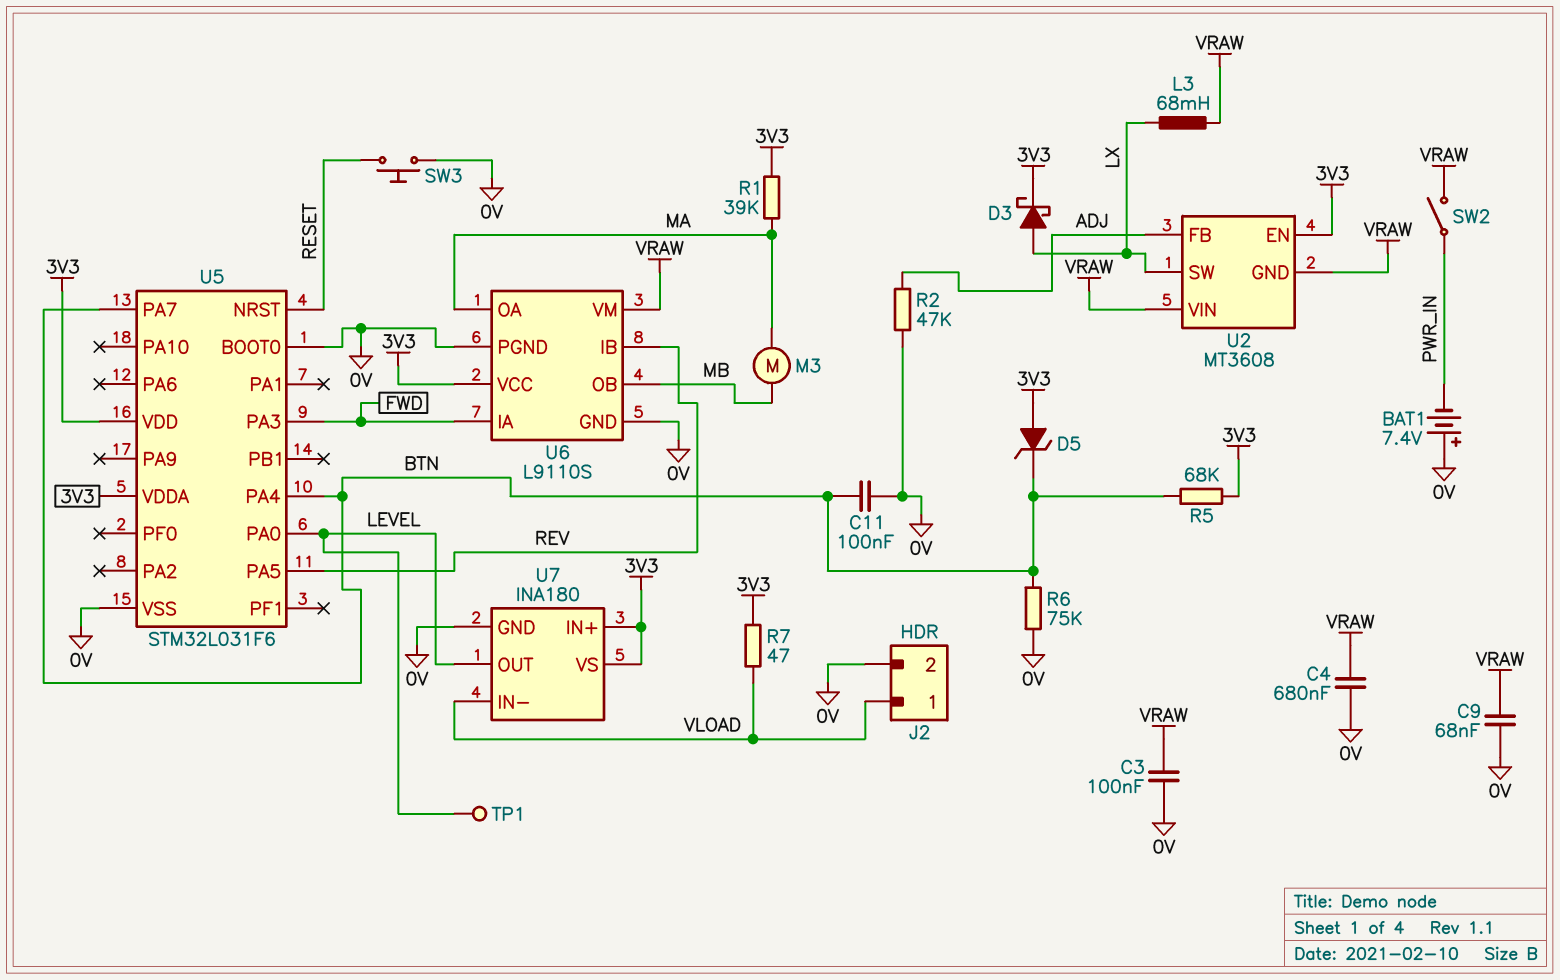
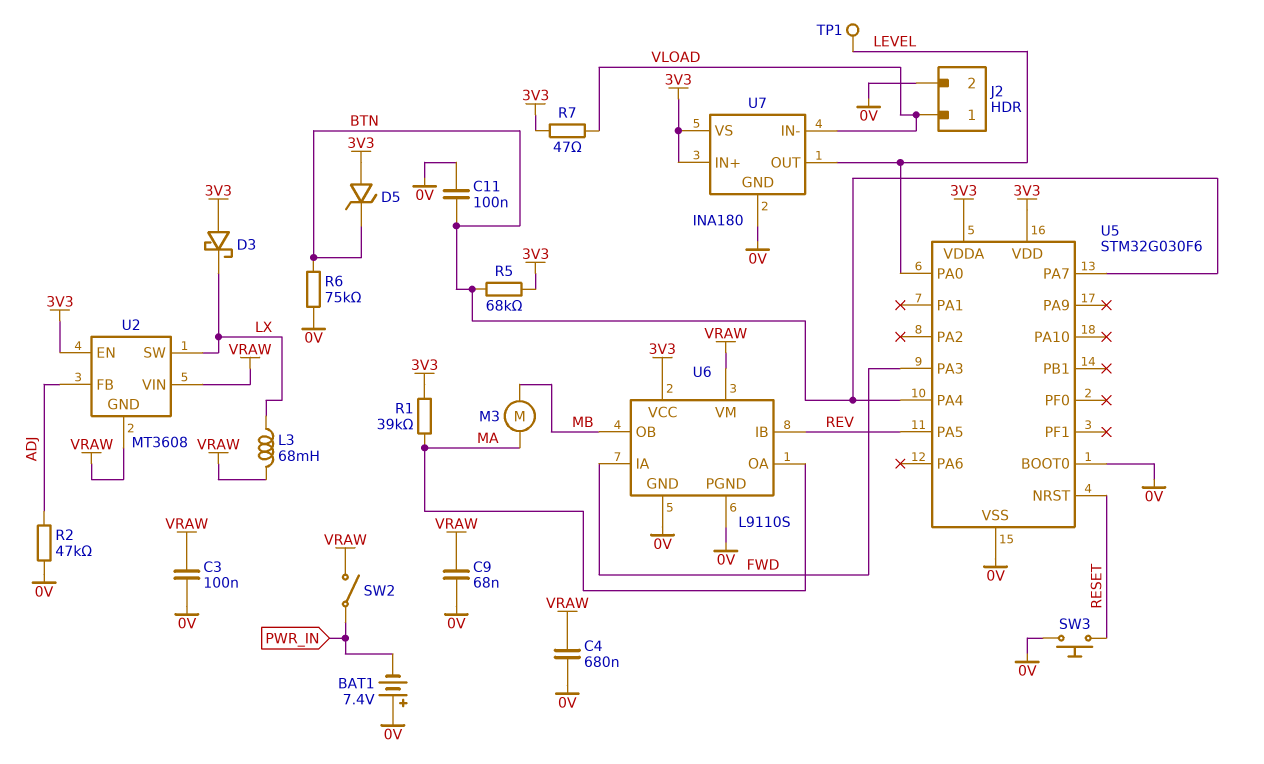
D3: schottky (A LX, K 3V3) -> schottky (A 3V3, K LX)
U5: STM32L031F6 -> STM32G030F6

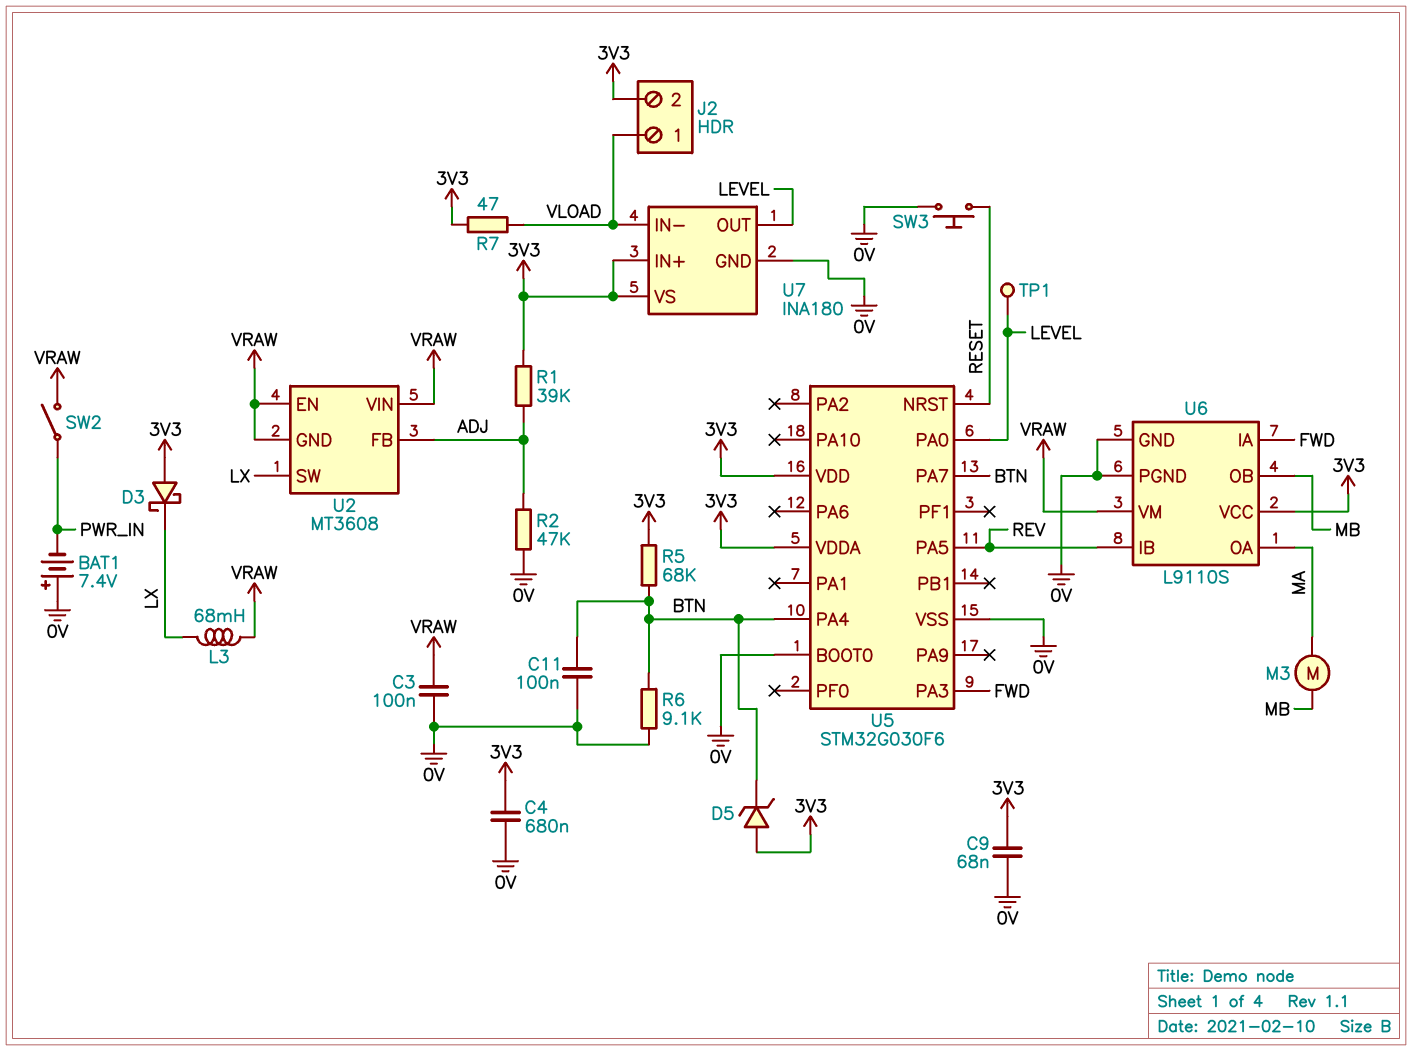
C4: 680nF (0V, VRAW) -> 680nF (0V, 3V3)
C9: 68nF (0V, VRAW) -> 68nF (0V, 3V3)
J2 pin 2: 0V -> 3V3
R1: 39k (3V3, MA) -> 39k (3V3, ADJ)
R6: 75k (0V, BTN) -> 9.1k (0V, BTN)
U2 pin EN: 3V3 -> VRAW

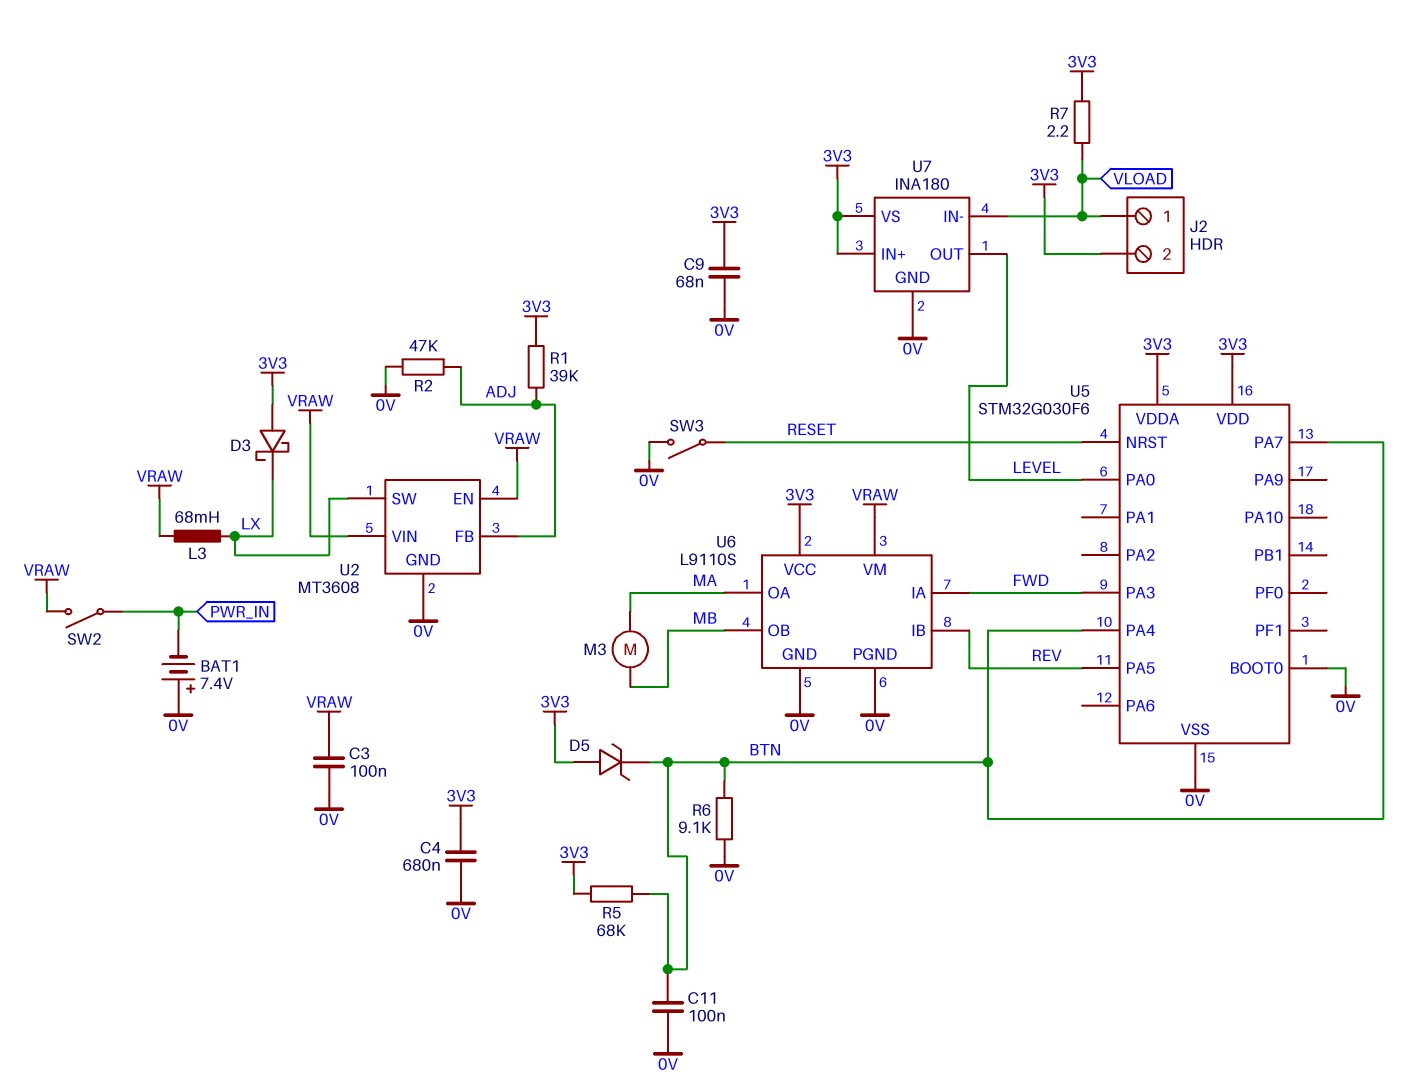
R7: 47 (3V3, VLOAD) -> 2.2 (3V3, VLOAD)
SW3: button (0V, RESET) -> switch (0V, RESET)
TP1: test point (LEVEL) -> none
U2 pin GND: VRAW -> 0V

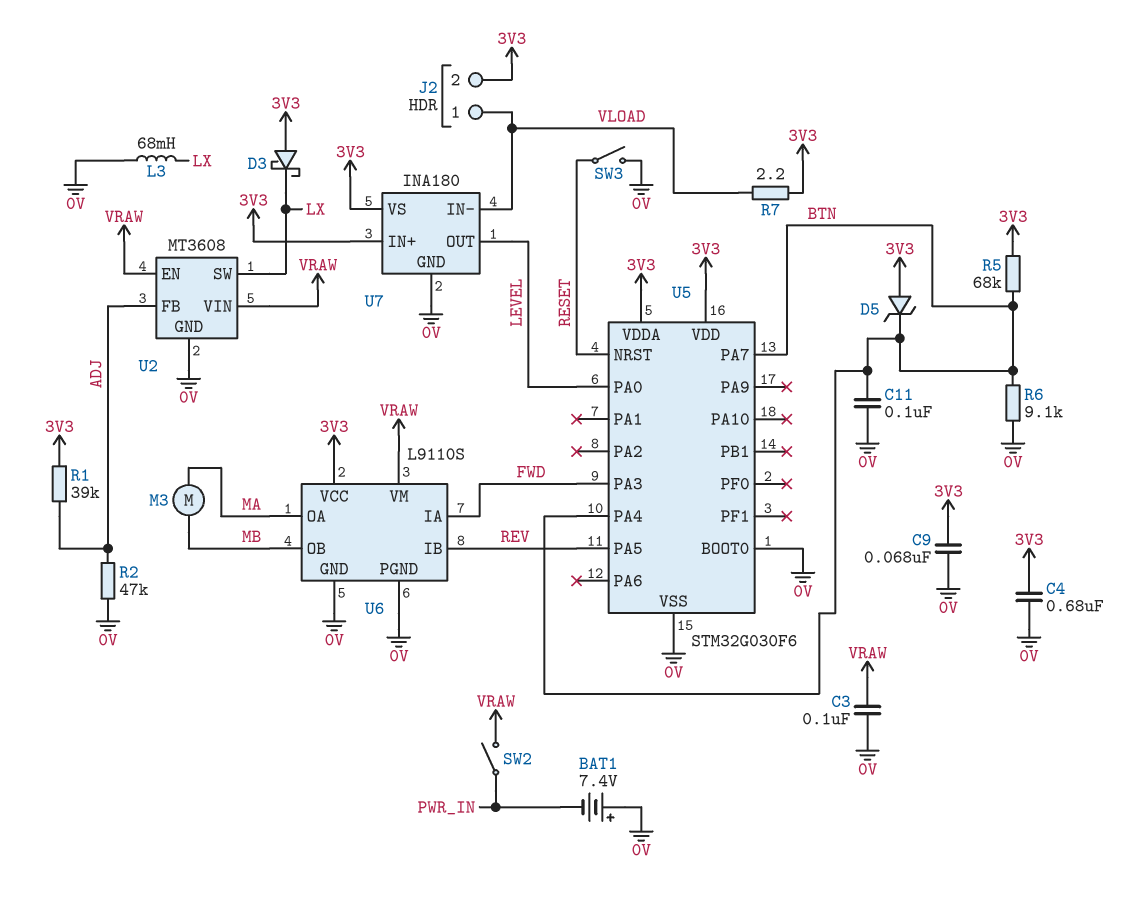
L3: 68mH (LX, VRAW) -> 68mH (0V, LX)

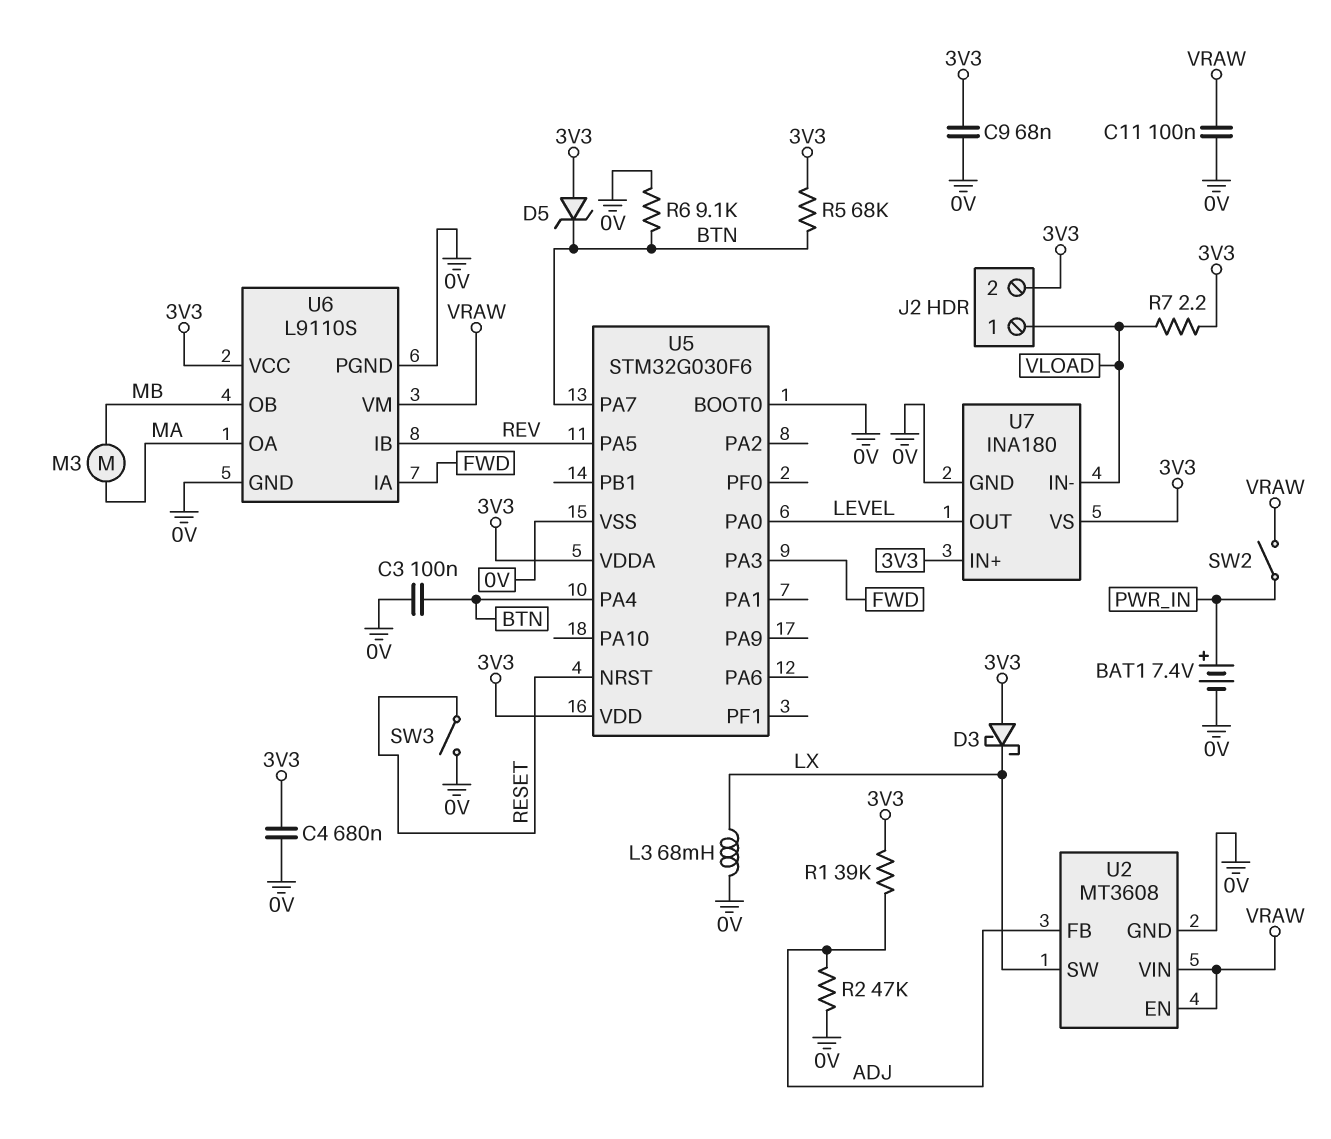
BAT1: 7.4V (plus 0V, minus PWR_IN) -> 7.4V (plus PWR_IN, minus 0V)
C3: 100nF (0V, VRAW) -> 100nF (0V, BTN)
C11: 100nF (0V, BTN) -> 100nF (0V, VRAW)

